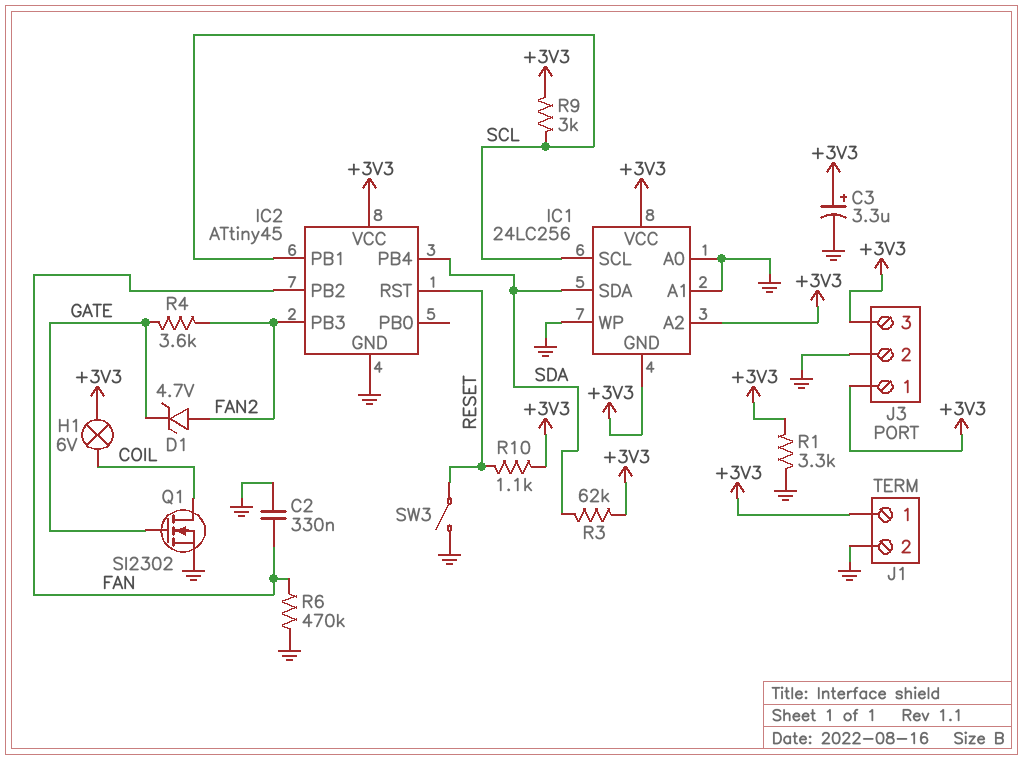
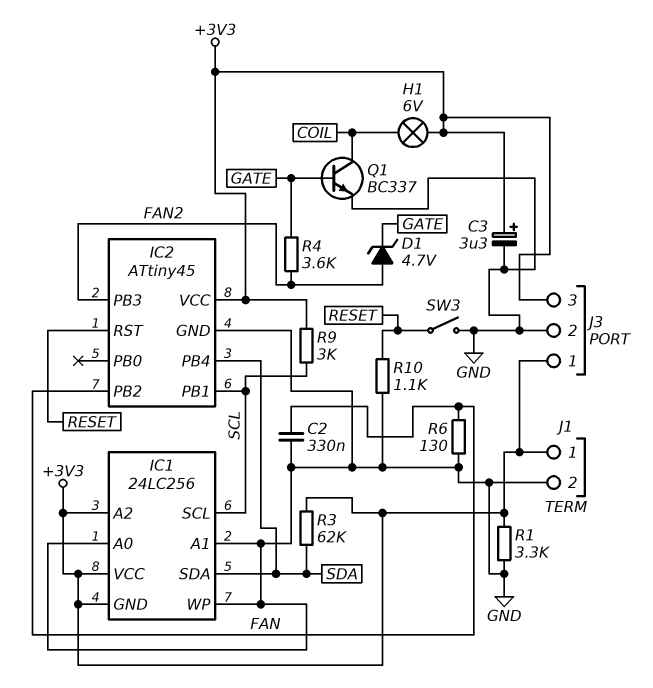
Q1: NMOS SI2302 (G GATE, D COIL, S GND) -> NPN BC337 (B GATE, C COIL, E GND)
R6: 470k (FAN, GND) -> 130 (FAN, GND)
R10: 1.1k (+3V3, RESET) -> 1.1k (GND, RESET)

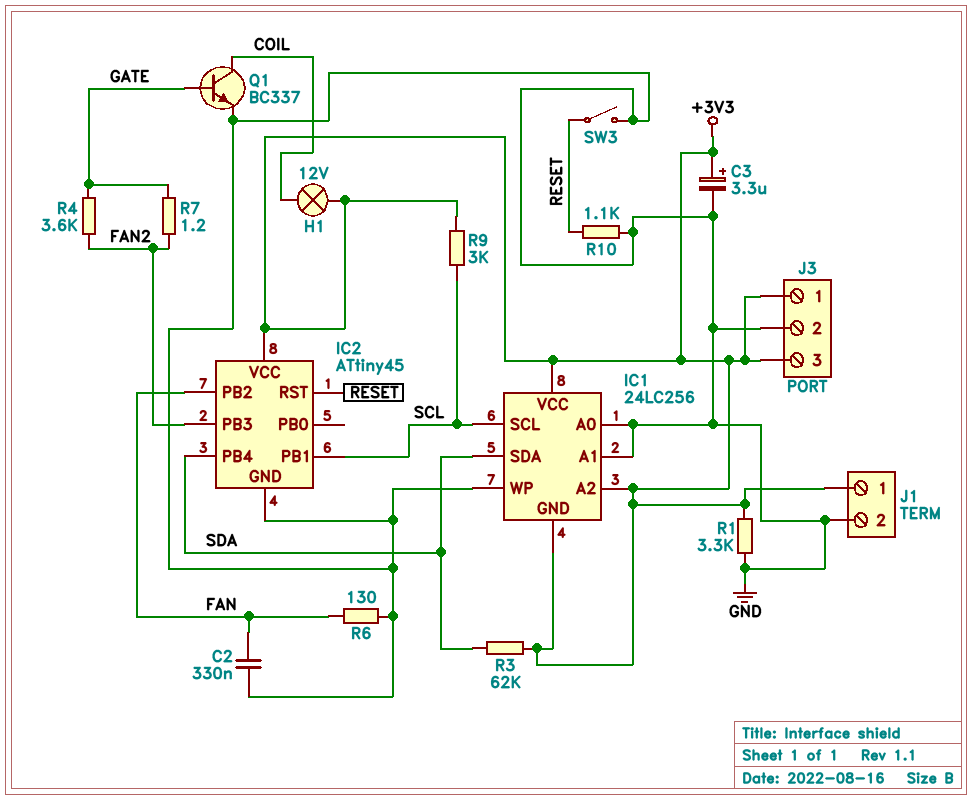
D1: zener 4.7V (A FAN2, K GATE) -> none
H1: lamp 6V (+3V3, COIL) -> lamp 12V (+3V3, COIL)
R7: none -> 1.2 (FAN2, GATE)

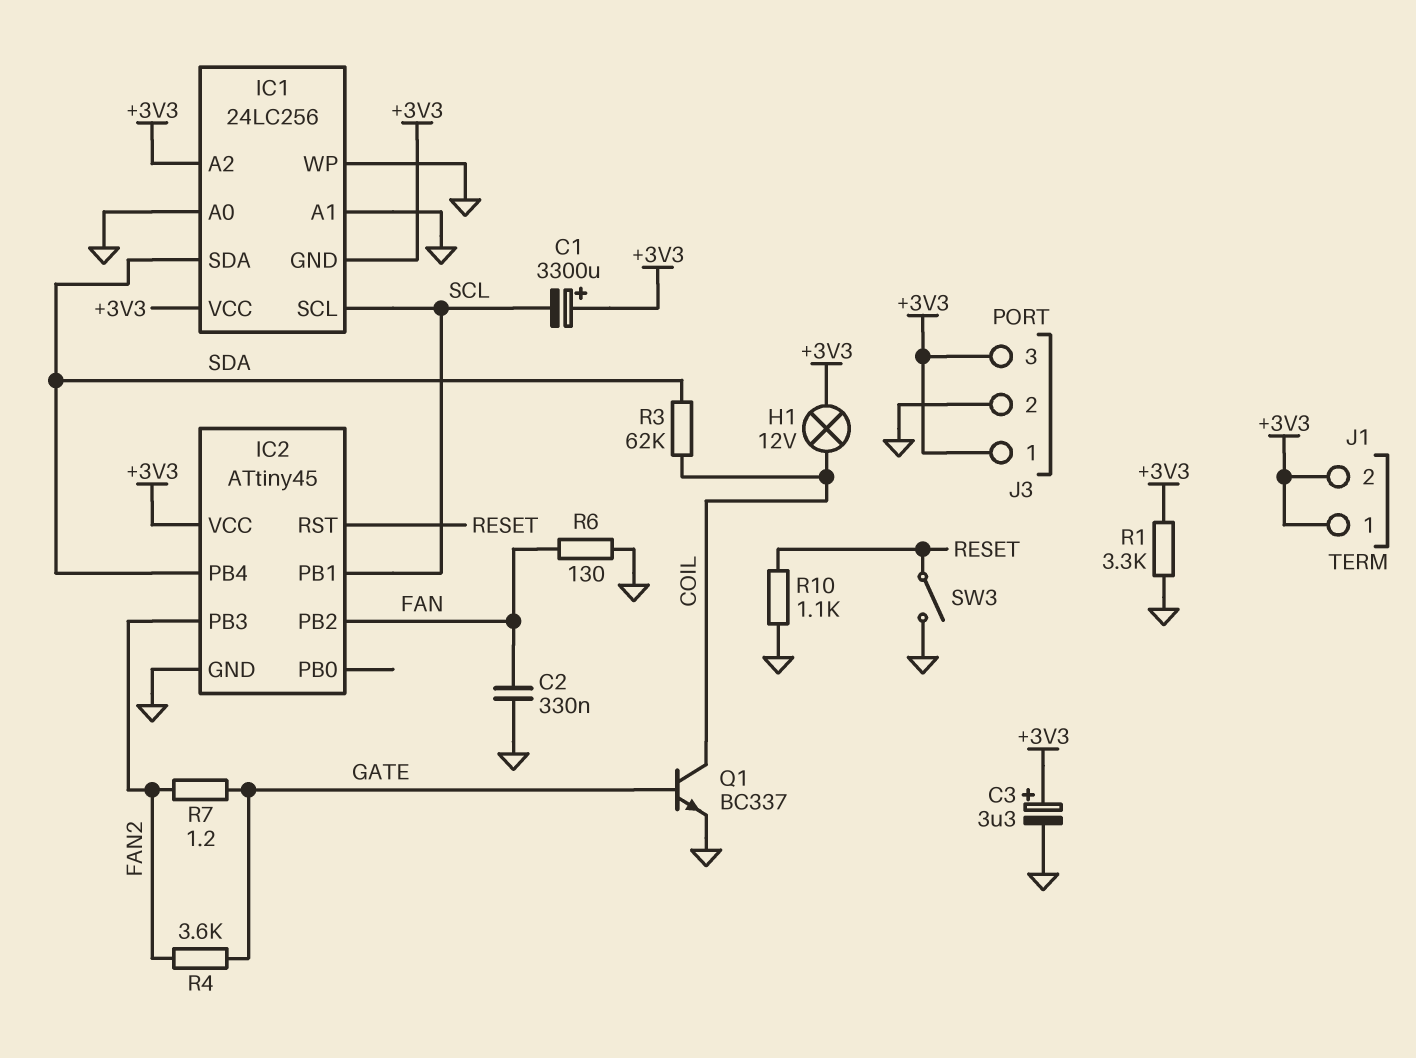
C1: none -> 3300uF (plus +3V3, minus SCL)
J1 pin 2: GND -> +3V3
R3: 62k (+3V3, SDA) -> 62k (COIL, SDA)
R9: 3k (+3V3, SCL) -> none

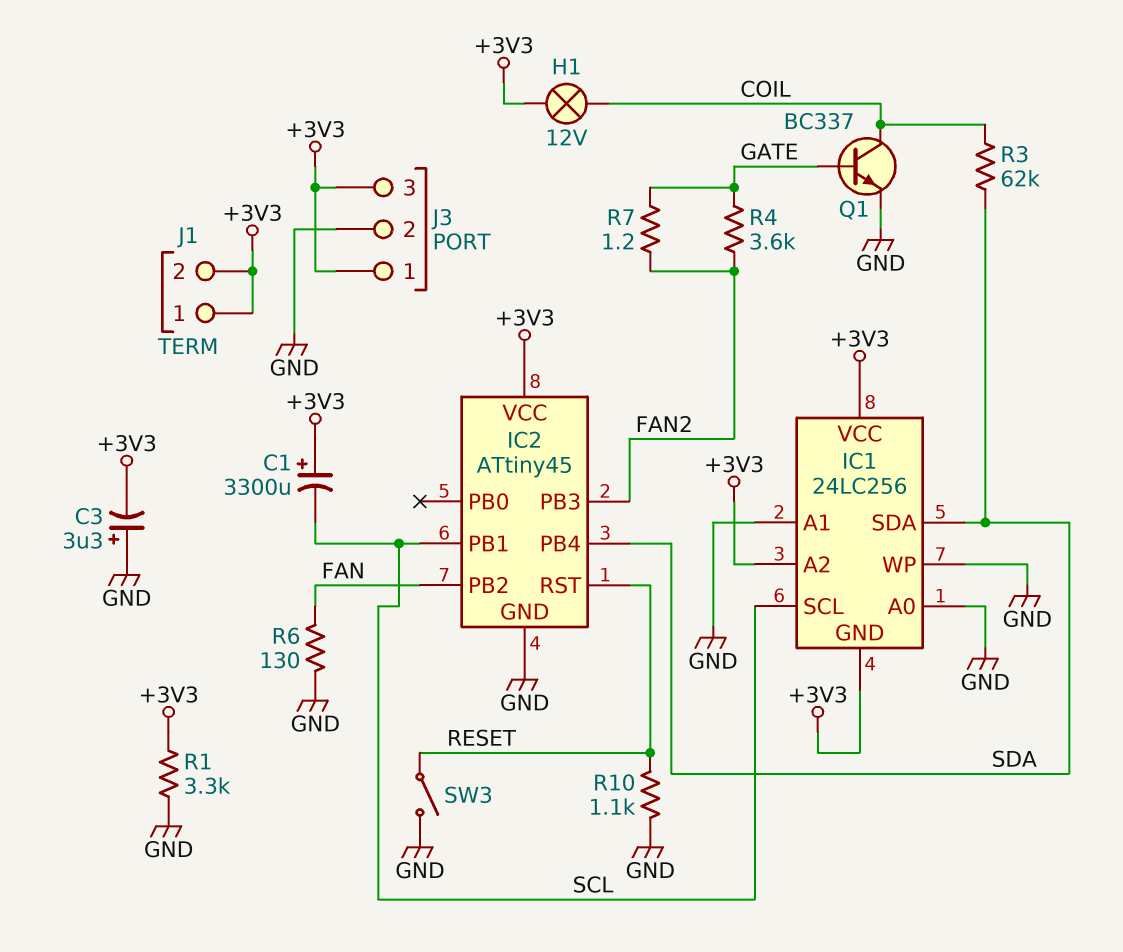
C2: 330nF (FAN, GND) -> none
C3: 3.3uF (plus +3V3, minus GND) -> 3.3uF (plus GND, minus +3V3)

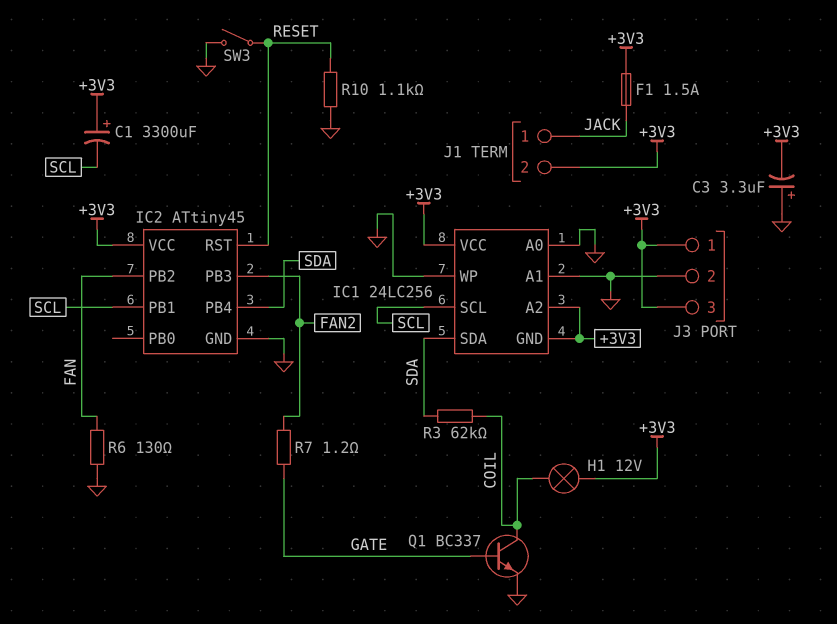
F1: none -> 1.5A (+3V3, JACK)
J1 pin 1: +3V3 -> JACK
R1: 3.3k (+3V3, GND) -> none
R4: 3.6k (FAN2, GATE) -> none

